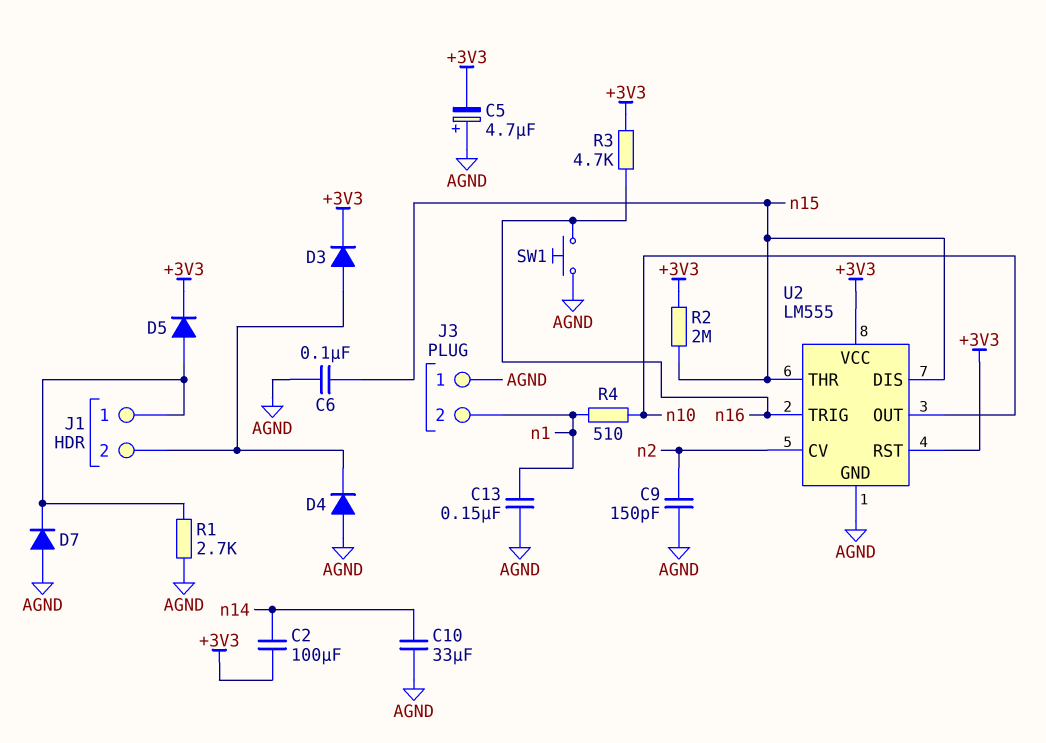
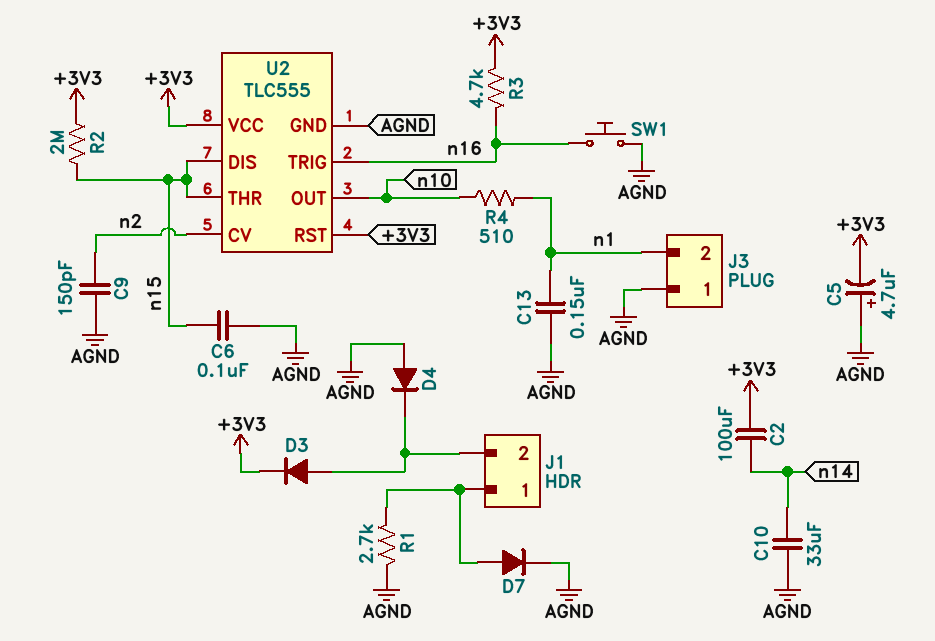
D5: diode (A J1/1, K +3V3) -> none
D7: diode (A AGND, K J1/1) -> diode (A J1/1, K AGND)
U2: LM555 -> TLC555

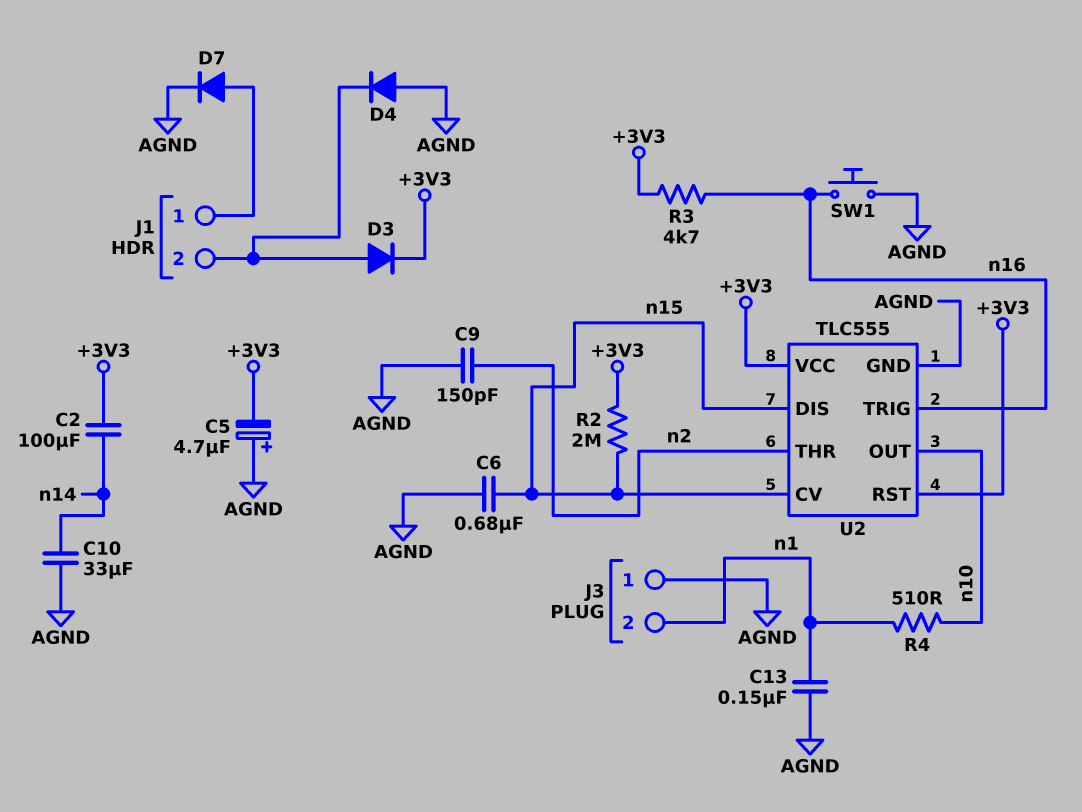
C6: 100nF (AGND, n15) -> 680nF (AGND, n15)
R1: 2.7k (AGND, J1/1) -> none
U2 pin CV: n2 -> n15
U2 pin THR: n15 -> n2

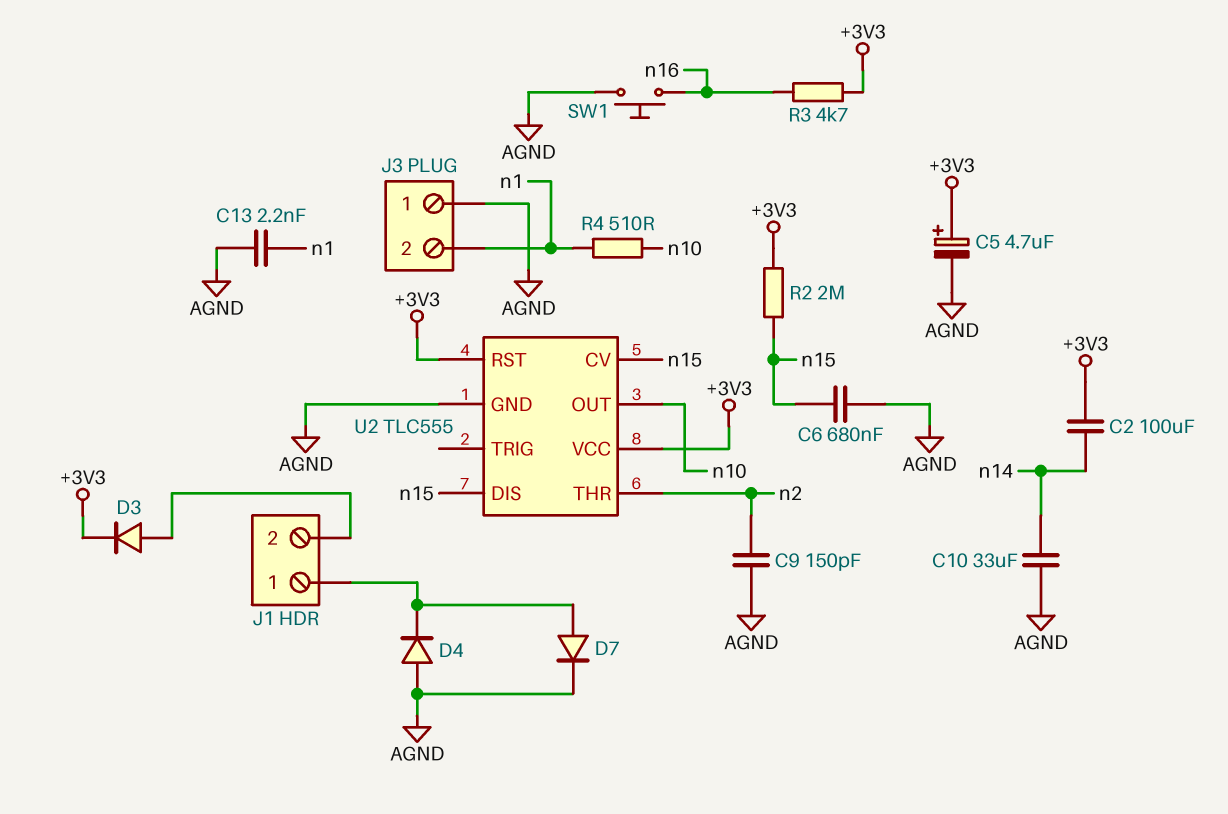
C5: 4.7uF (plus AGND, minus +3V3) -> 4.7uF (plus +3V3, minus AGND)
C13: 150nF (AGND, n1) -> 2.2nF (AGND, n1)
D4: diode (A AGND, K J1/2) -> diode (A AGND, K J1/1)
U2 pin TRIG: n16 -> none

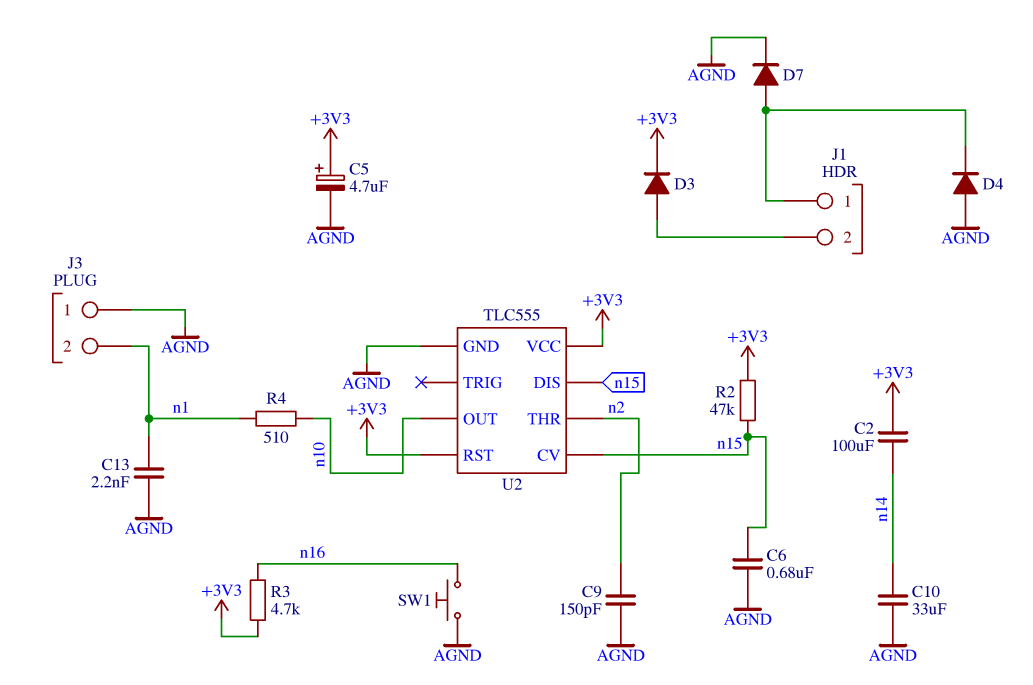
R2: 2M (+3V3, n15) -> 47k (+3V3, n15)

